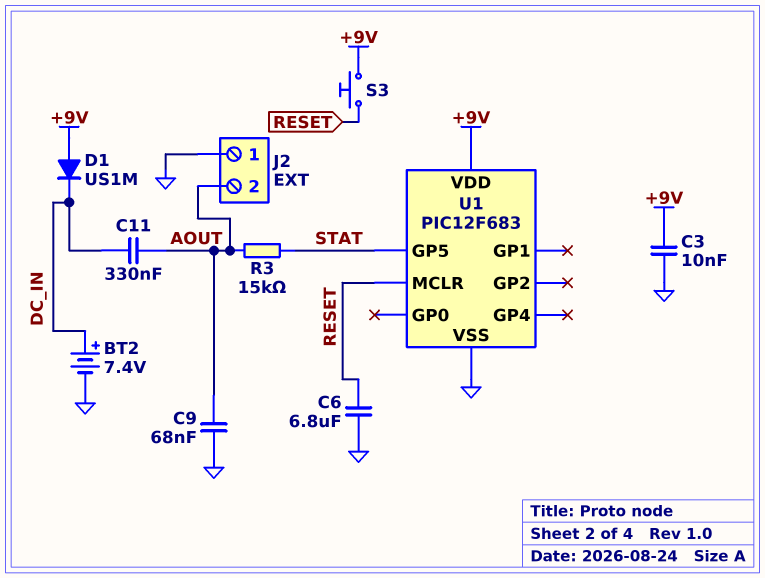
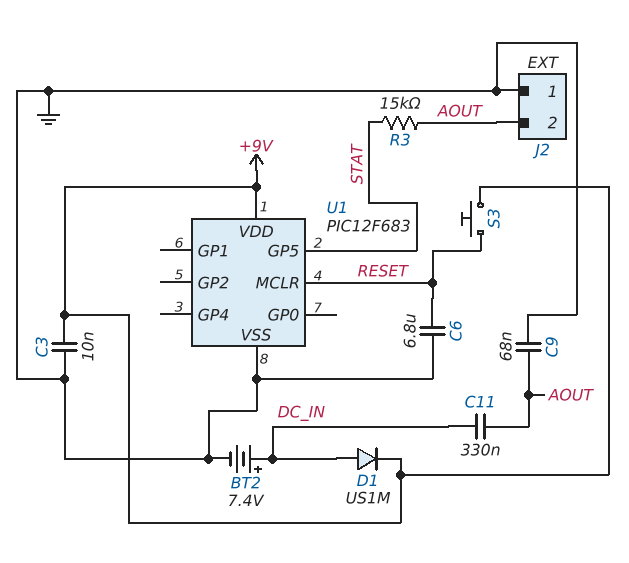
D1: diode US1M (A +9V, K DC_IN) -> diode US1M (A DC_IN, K +9V)

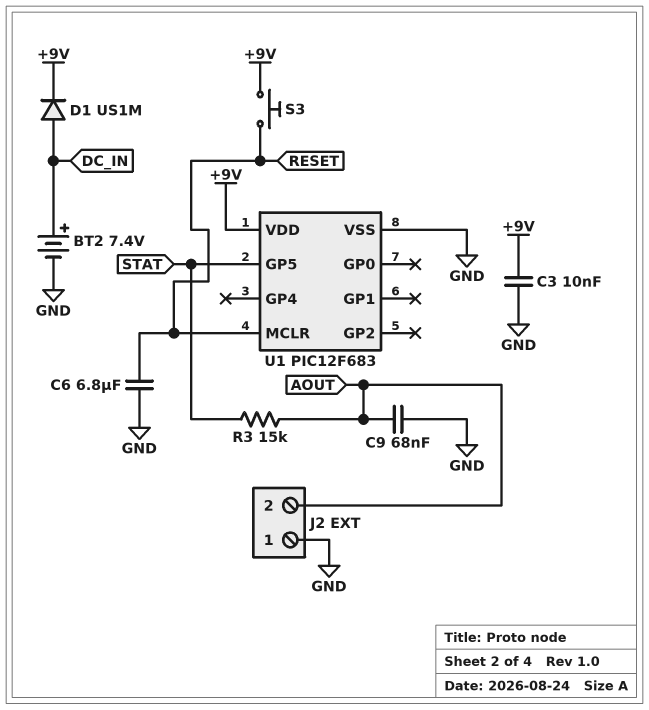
C11: 330nF (AOUT, DC_IN) -> none

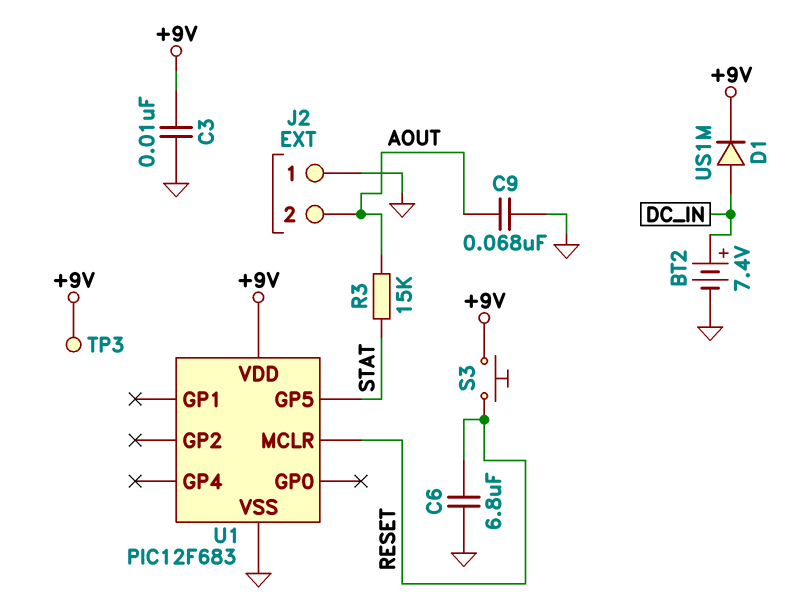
TP3: none -> test point (+9V)

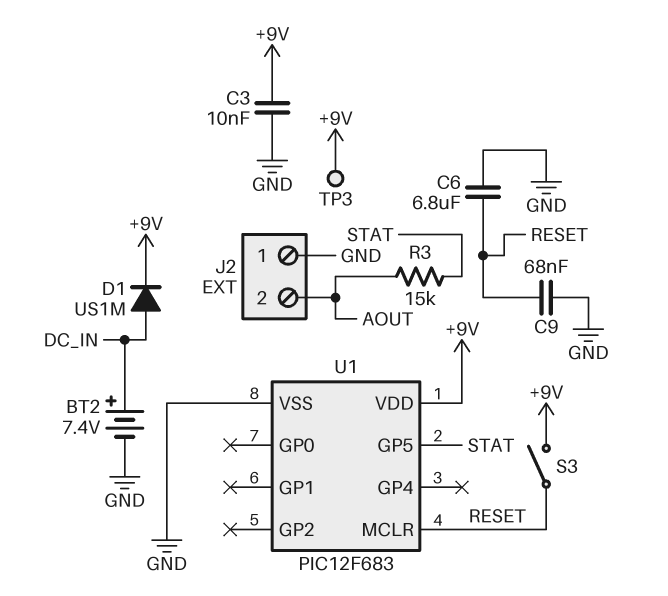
C9: 68nF (AOUT, GND) -> 68nF (GND, RESET)
S3: button (+9V, RESET) -> switch (+9V, RESET)

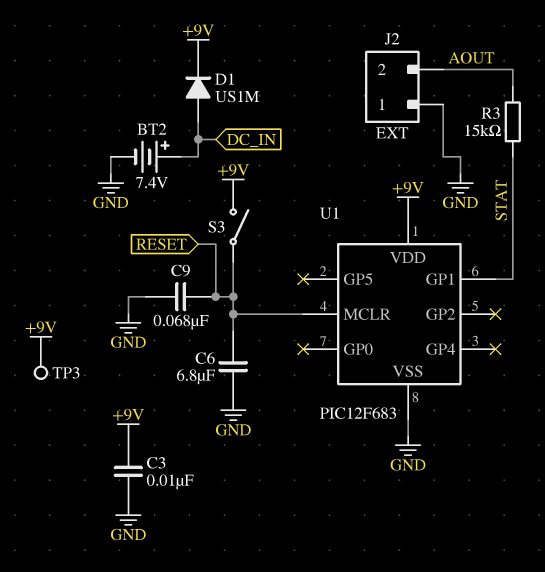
U1 pin GP1: none -> STAT
U1 pin GP5: STAT -> none

